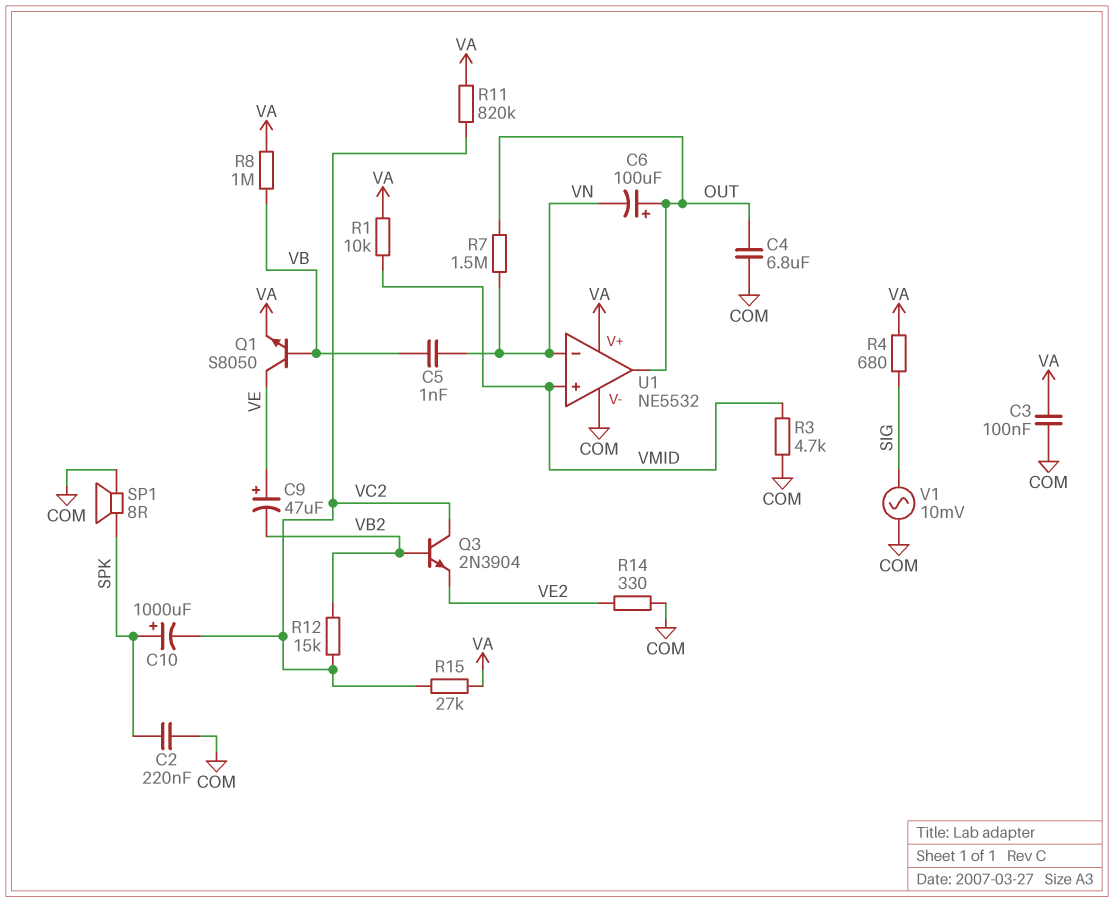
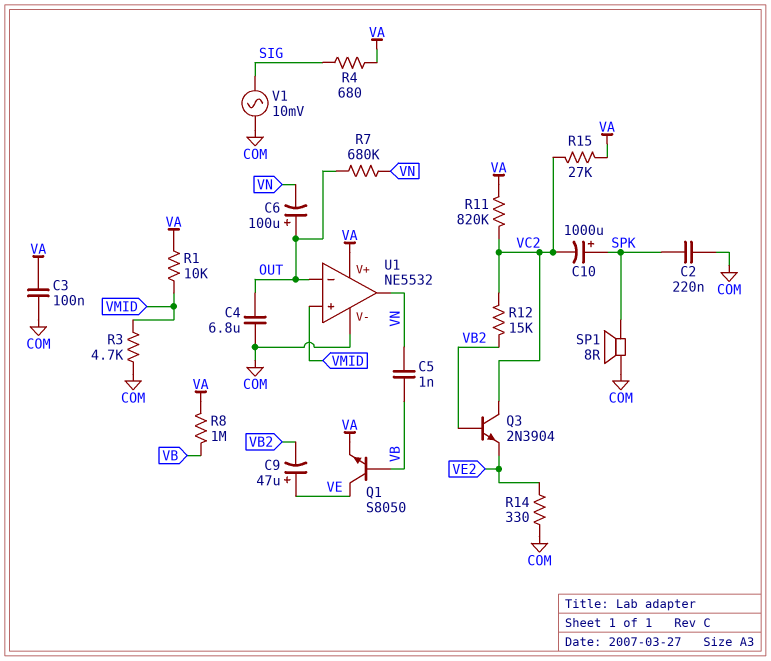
R7: 1.5M (OUT, VN) -> 680k (OUT, VN)
U1 pin in-: VN -> OUT
U1 pin out: OUT -> VN

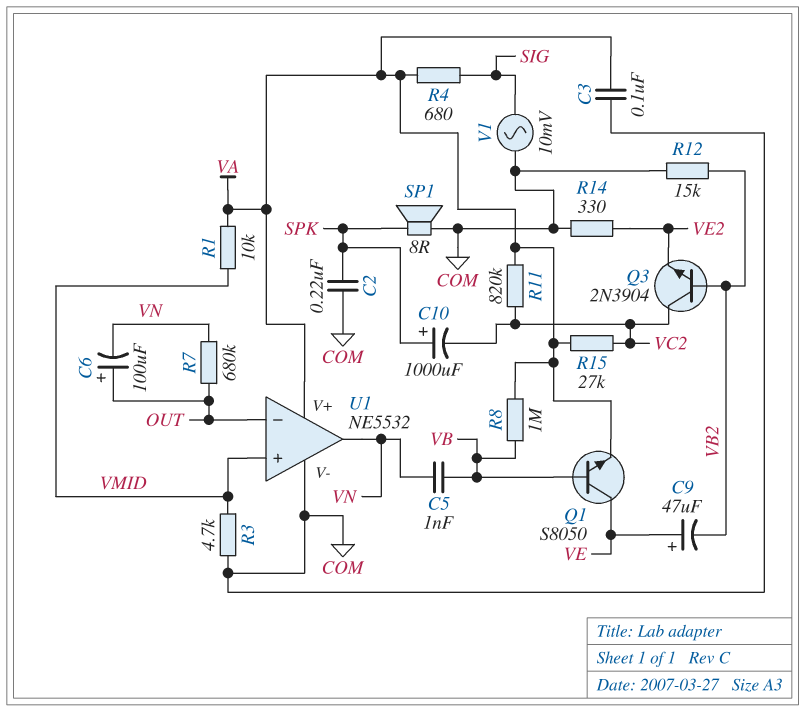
C4: 6.8uF (COM, OUT) -> none
R12: 15k (VB2, VC2) -> 15k (COM, VB2)

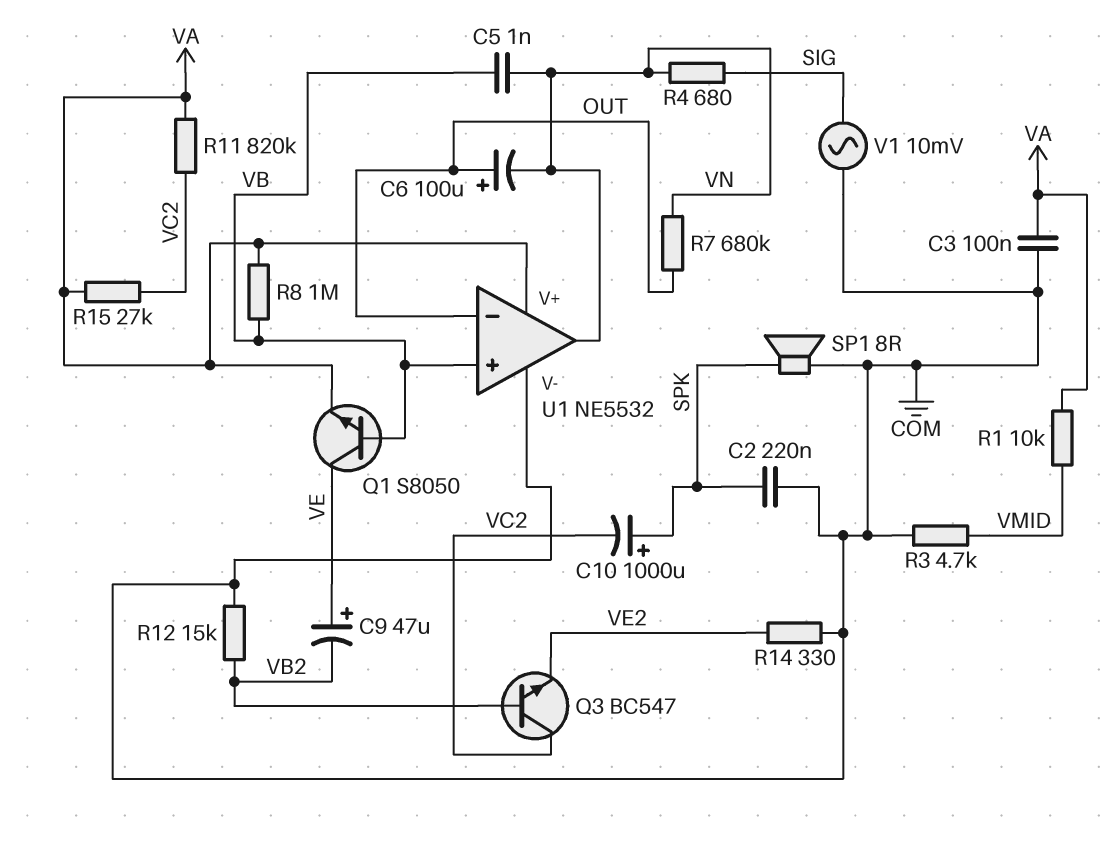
Q3: NPN 2N3904 (B VB2, C VC2, E VE2) -> NPN BC547 (B VB2, C VC2, E VE2)
R4: 680 (SIG, VA) -> 680 (SIG, VN)
U1 pin in+: VMID -> VB

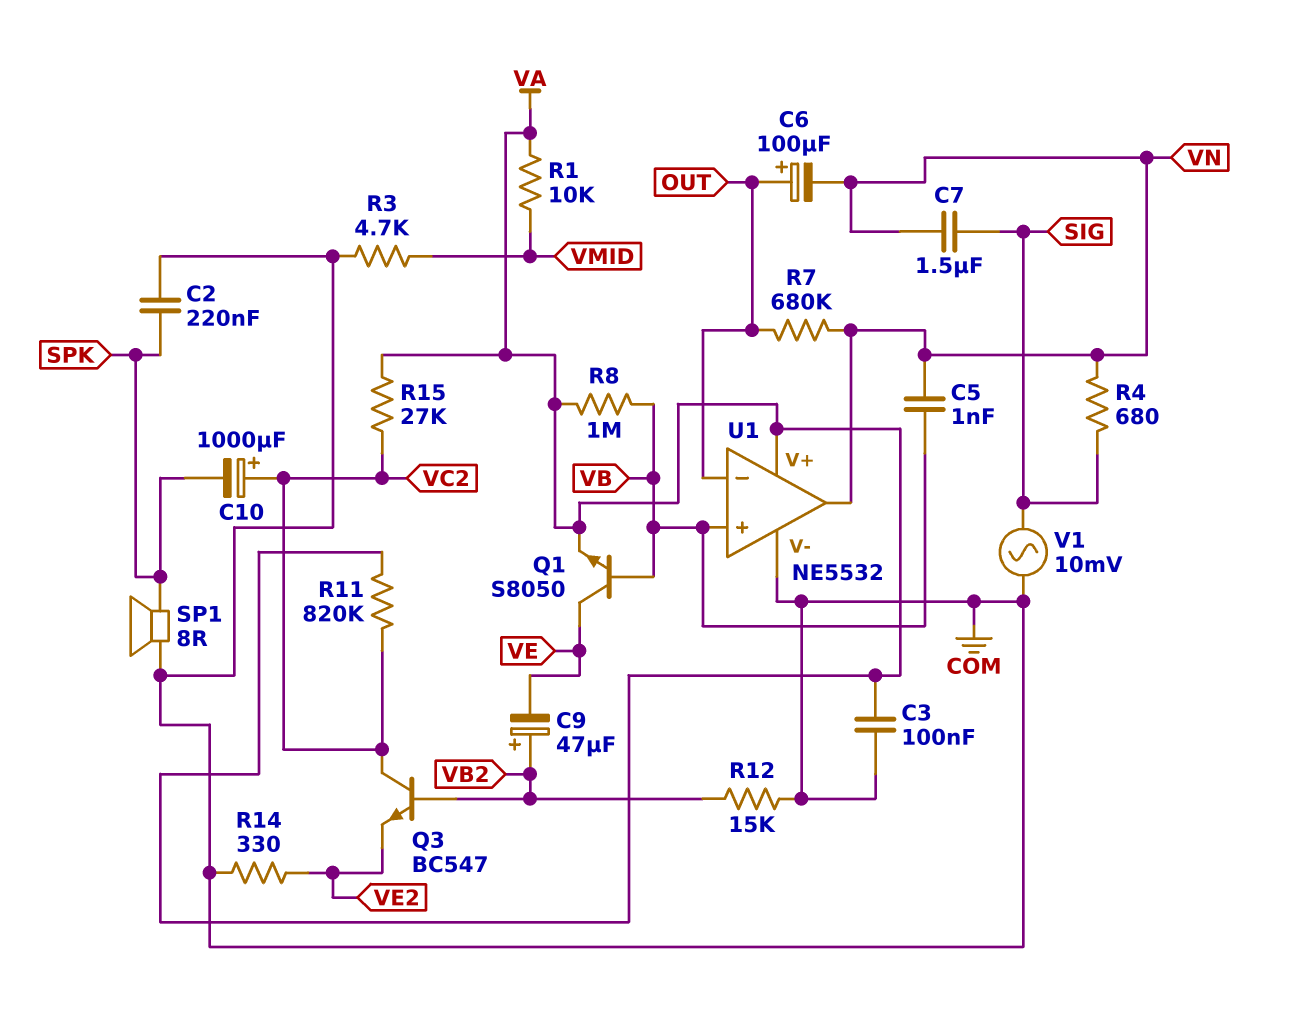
C7: none -> 1.5uF (SIG, VN)
C9: 47uF (plus VE, minus VB2) -> 47uF (plus VB2, minus VE)
C10: 1000uF (plus SPK, minus VC2) -> 1000uF (plus VC2, minus SPK)

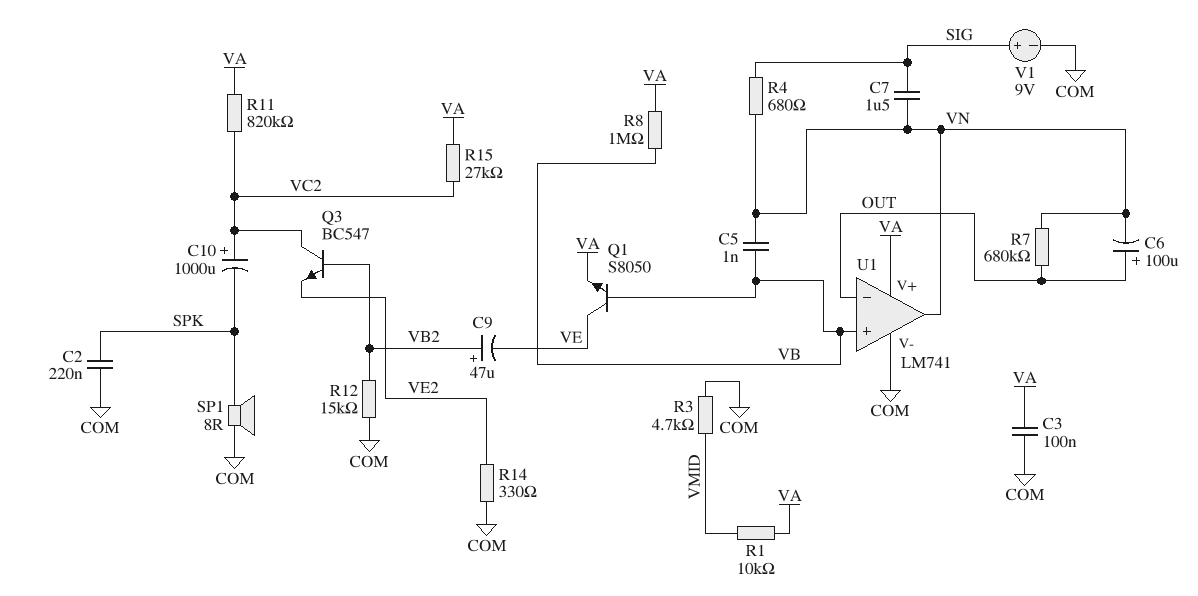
U1: NE5532 -> LM741
V1: AC 10mV (COM, SIG) -> 9V (plus SIG, minus COM)

